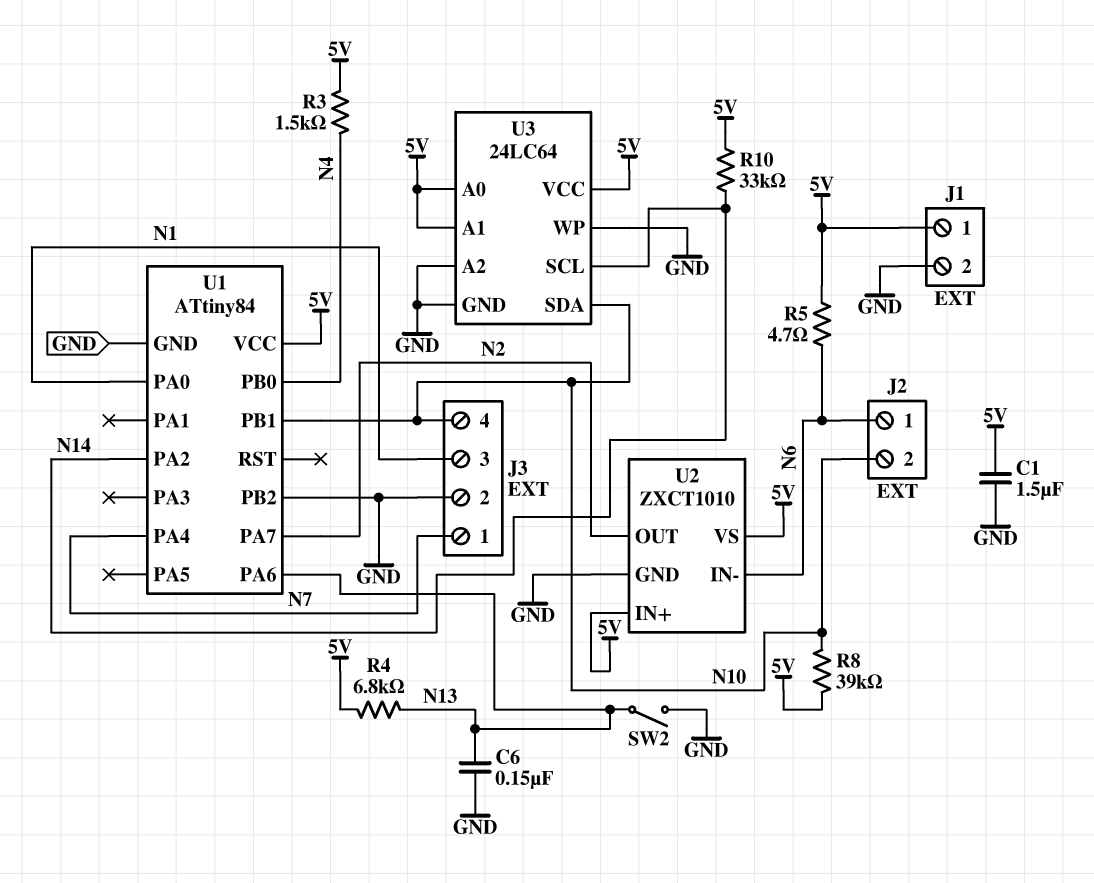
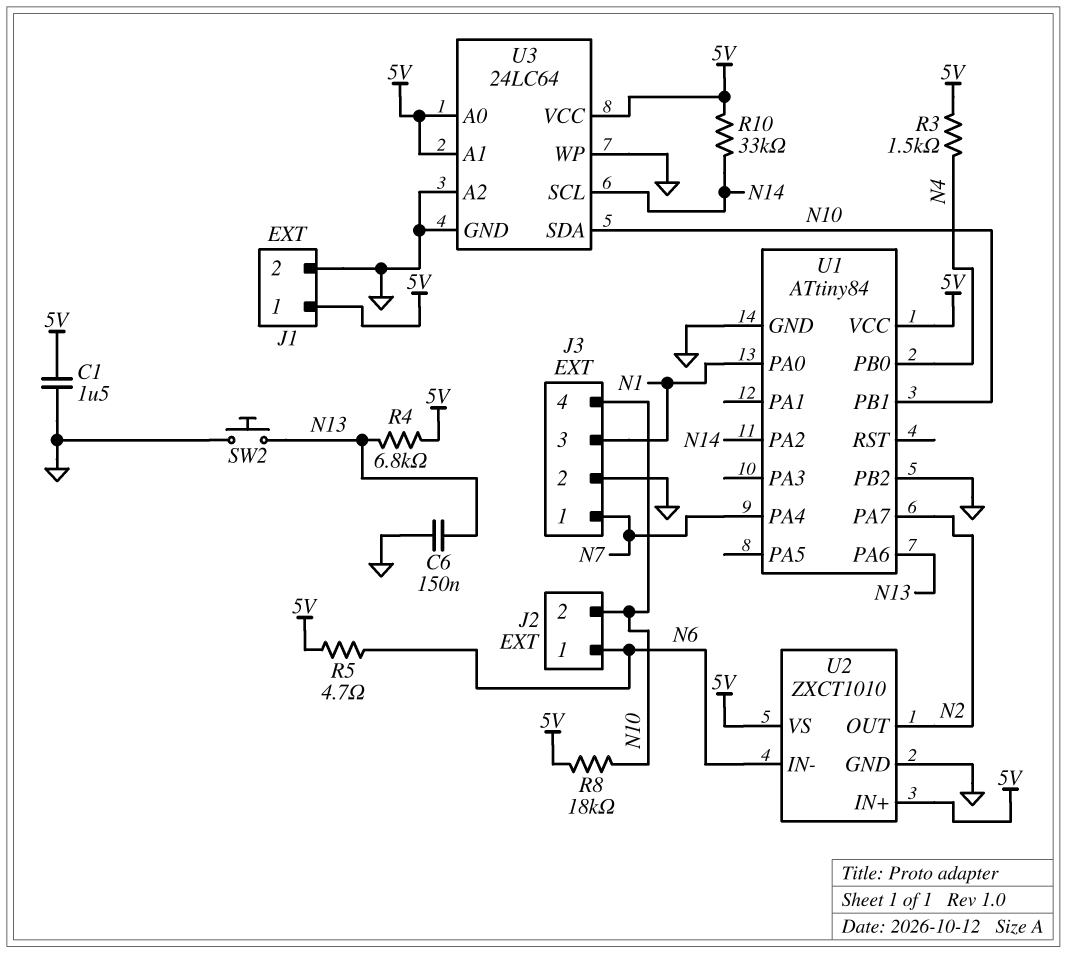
R8: 39k (5V, N10) -> 18k (5V, N10)
SW2: switch (GND, N13) -> button (GND, N13)

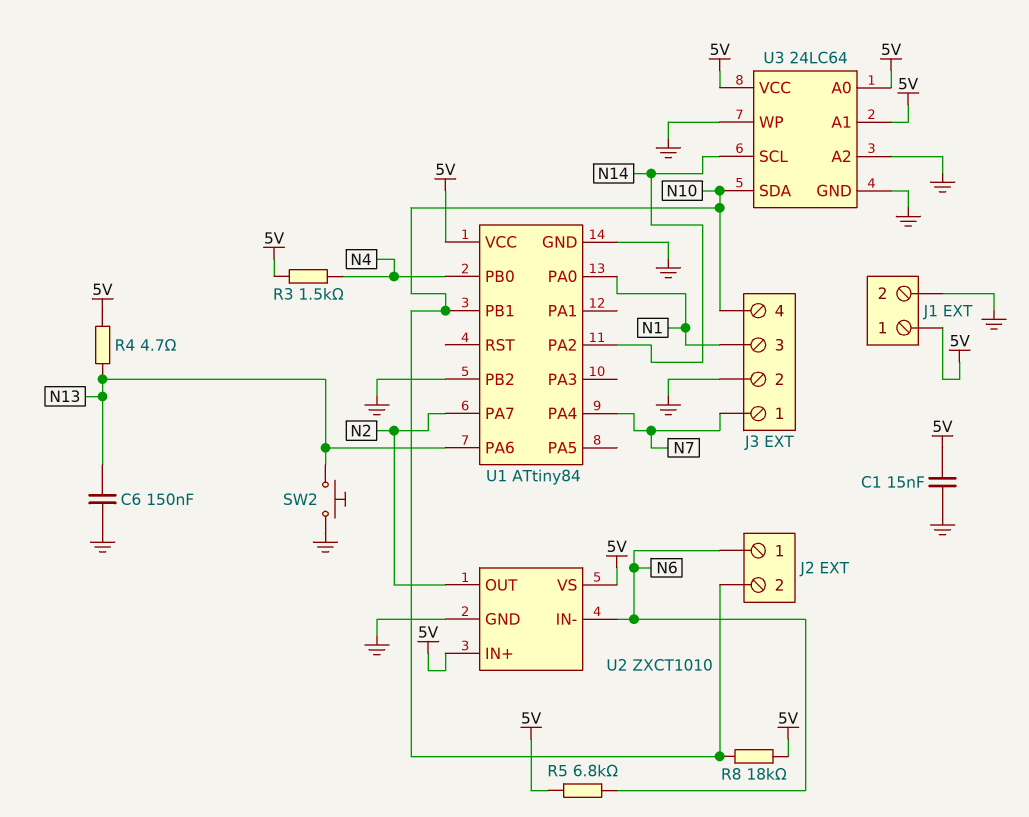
C1: 1.5uF (5V, GND) -> 15nF (5V, GND)
R4: 6.8k (5V, N13) -> 4.7 (5V, N13)
R5: 4.7 (5V, N6) -> 6.8k (5V, N6)
R10: 33k (5V, N14) -> none

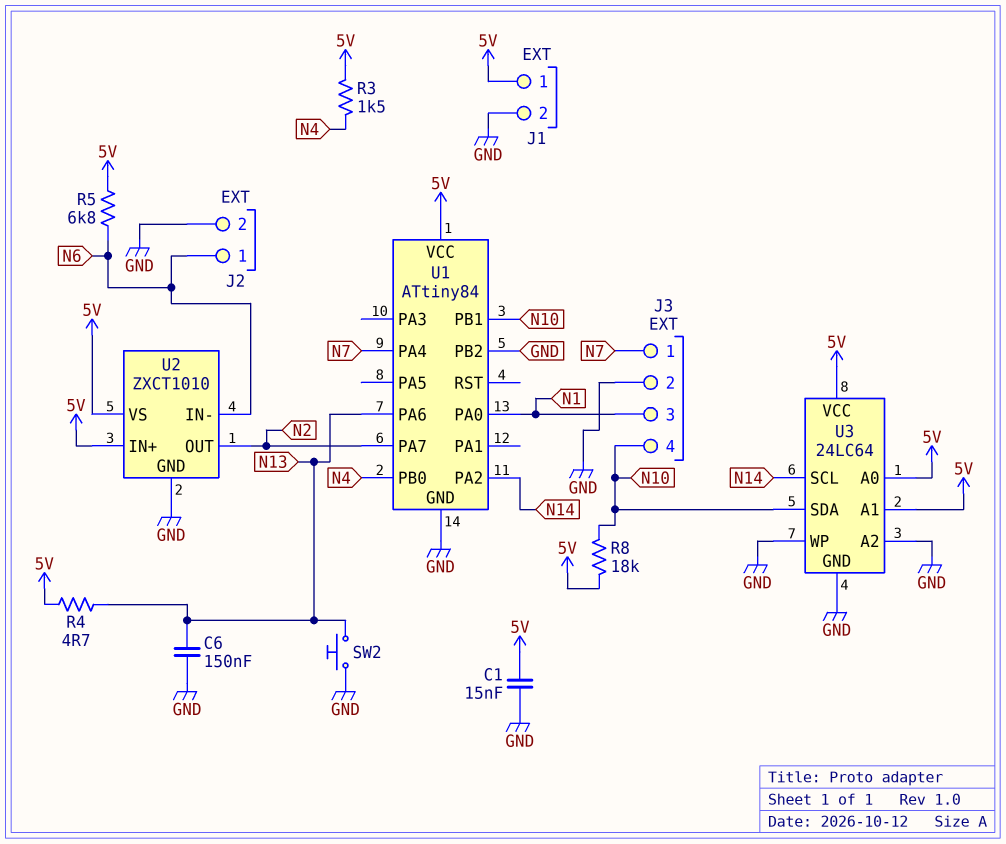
J2 pin 2: N10 -> GND

